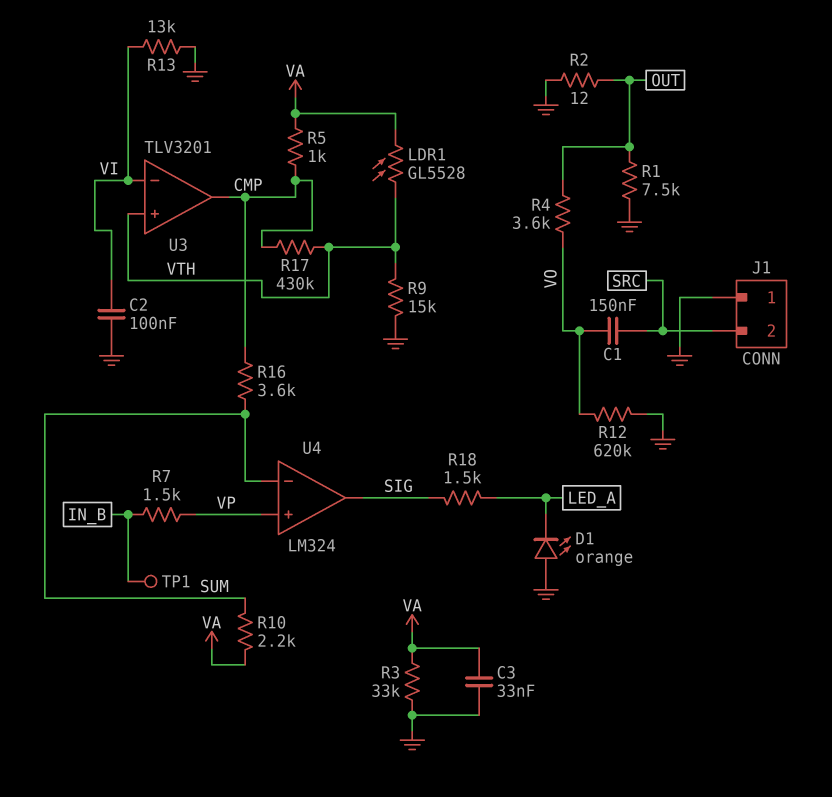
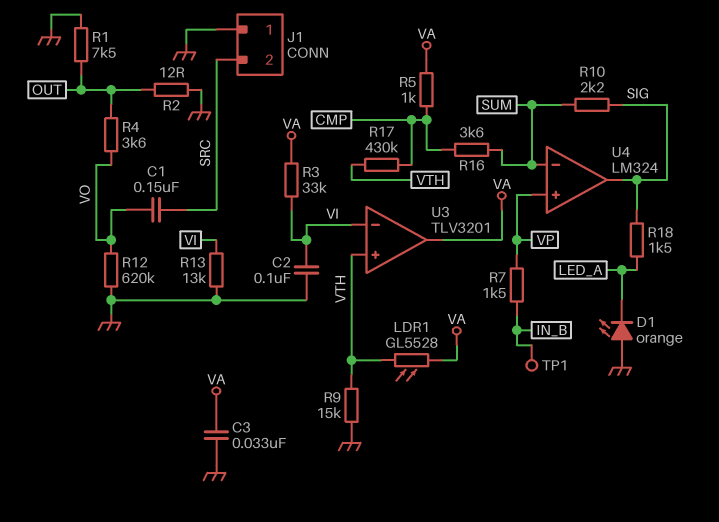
R3: 33k (GND, VA) -> 33k (VA, VI)
R10: 2.2k (SUM, VA) -> 2.2k (SIG, SUM)
U3 pin out: CMP -> VA

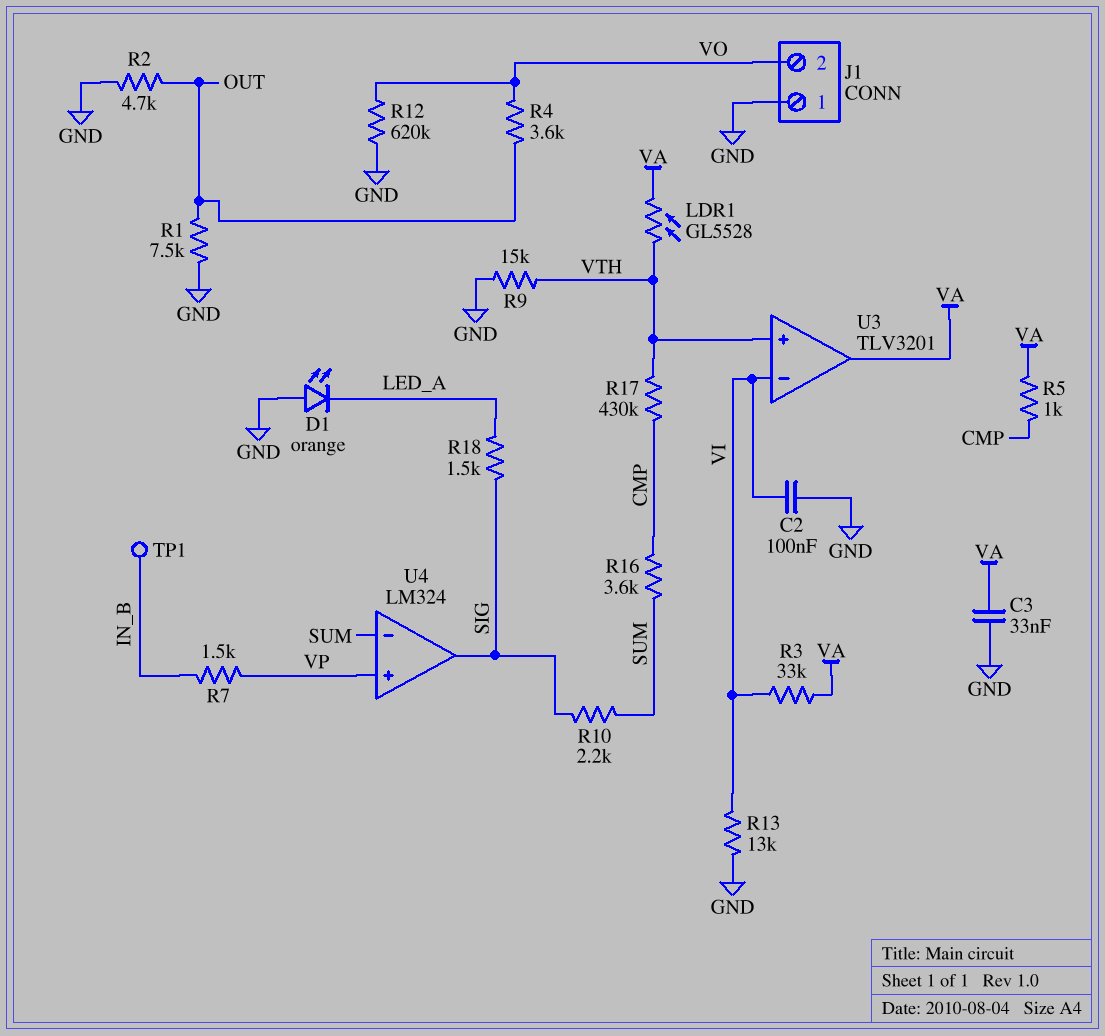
C1: 150nF (SRC, VO) -> none
J1 pin 2: SRC -> VO
R2: 12 (GND, OUT) -> 4.7k (GND, OUT)

